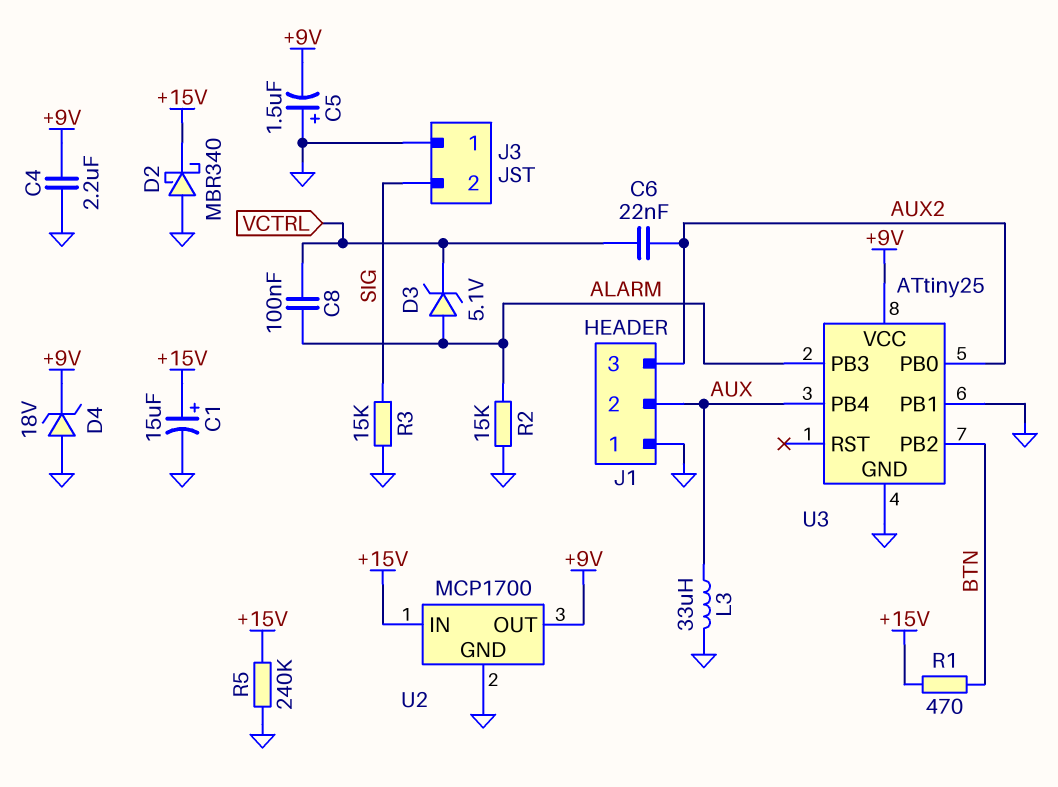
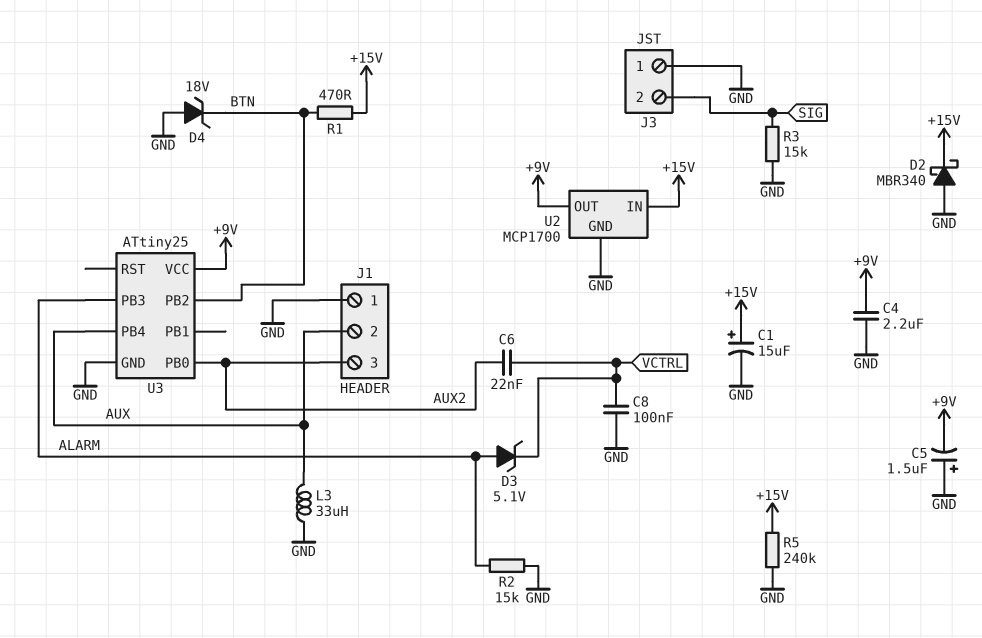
C8: 100nF (ALARM, VCTRL) -> 100nF (GND, VCTRL)
D4: zener 18V (A GND, K +9V) -> zener 18V (A GND, K BTN)
U3 pin PB1: GND -> none

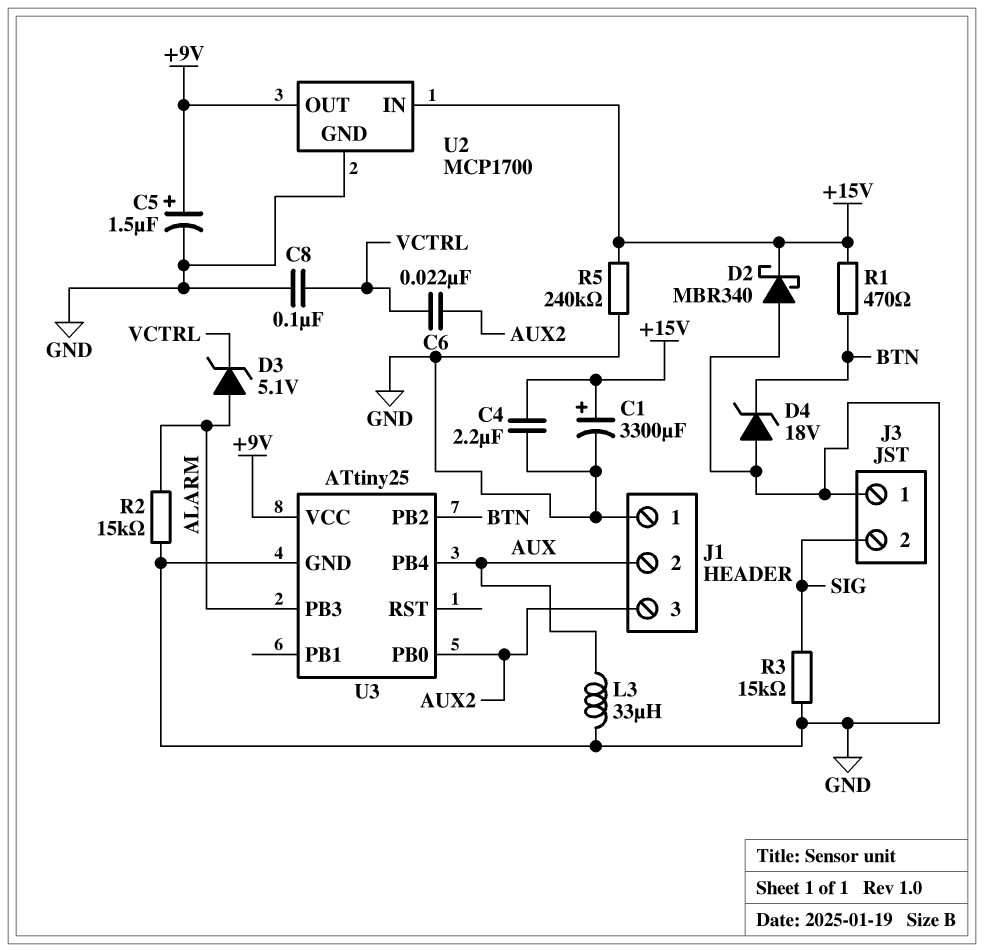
C1: 15uF (plus +15V, minus GND) -> 3300uF (plus +15V, minus GND)
C4: 2.2uF (+9V, GND) -> 2.2uF (+15V, GND)
C5: 1.5uF (plus GND, minus +9V) -> 1.5uF (plus +9V, minus GND)

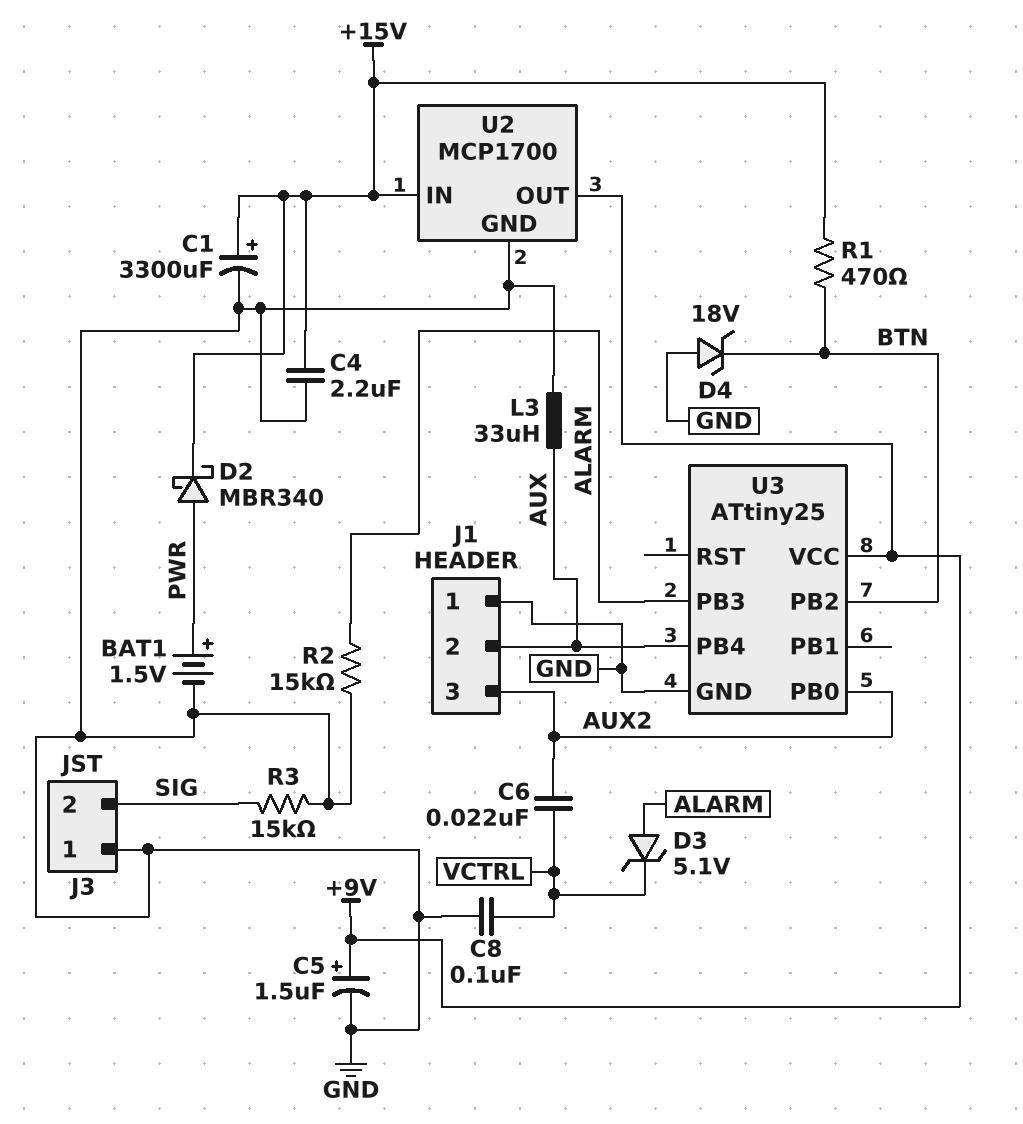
BAT1: none -> 1.5V (plus PWR, minus GND)
D2: schottky MBR340 (A GND, K +15V) -> schottky MBR340 (A PWR, K +15V)
R5: 240k (+15V, GND) -> none

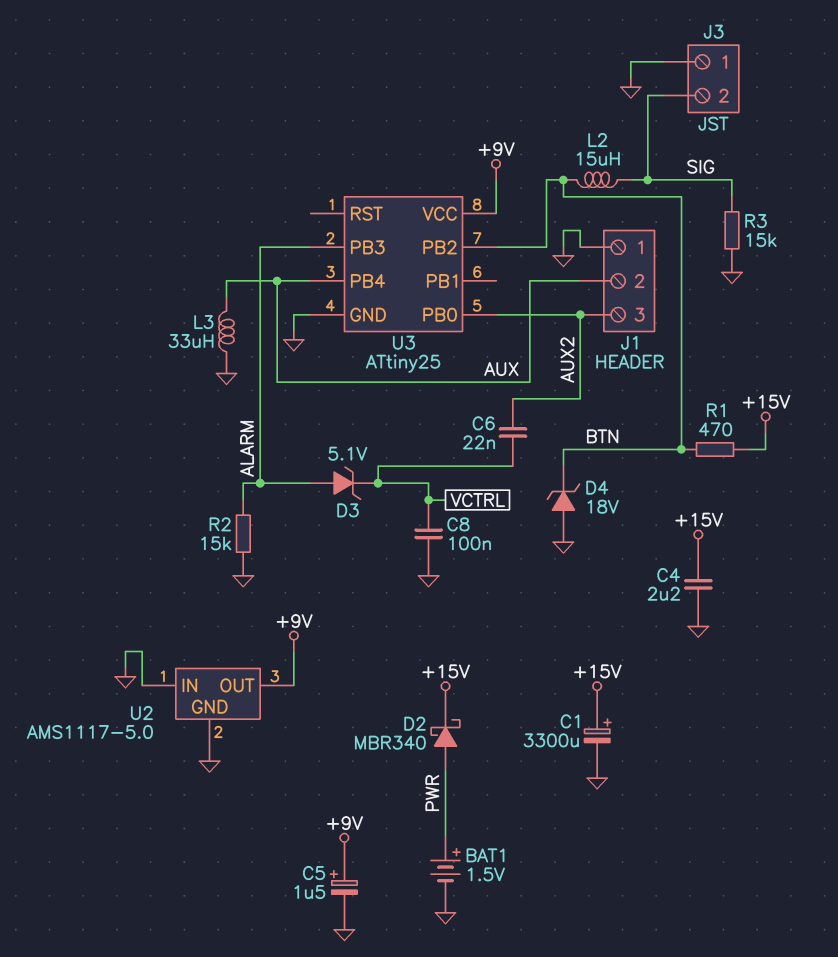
L2: none -> 15uH (BTN, SIG)
U2: MCP1700 -> AMS1117-5.0
U2 pin IN: +15V -> GND

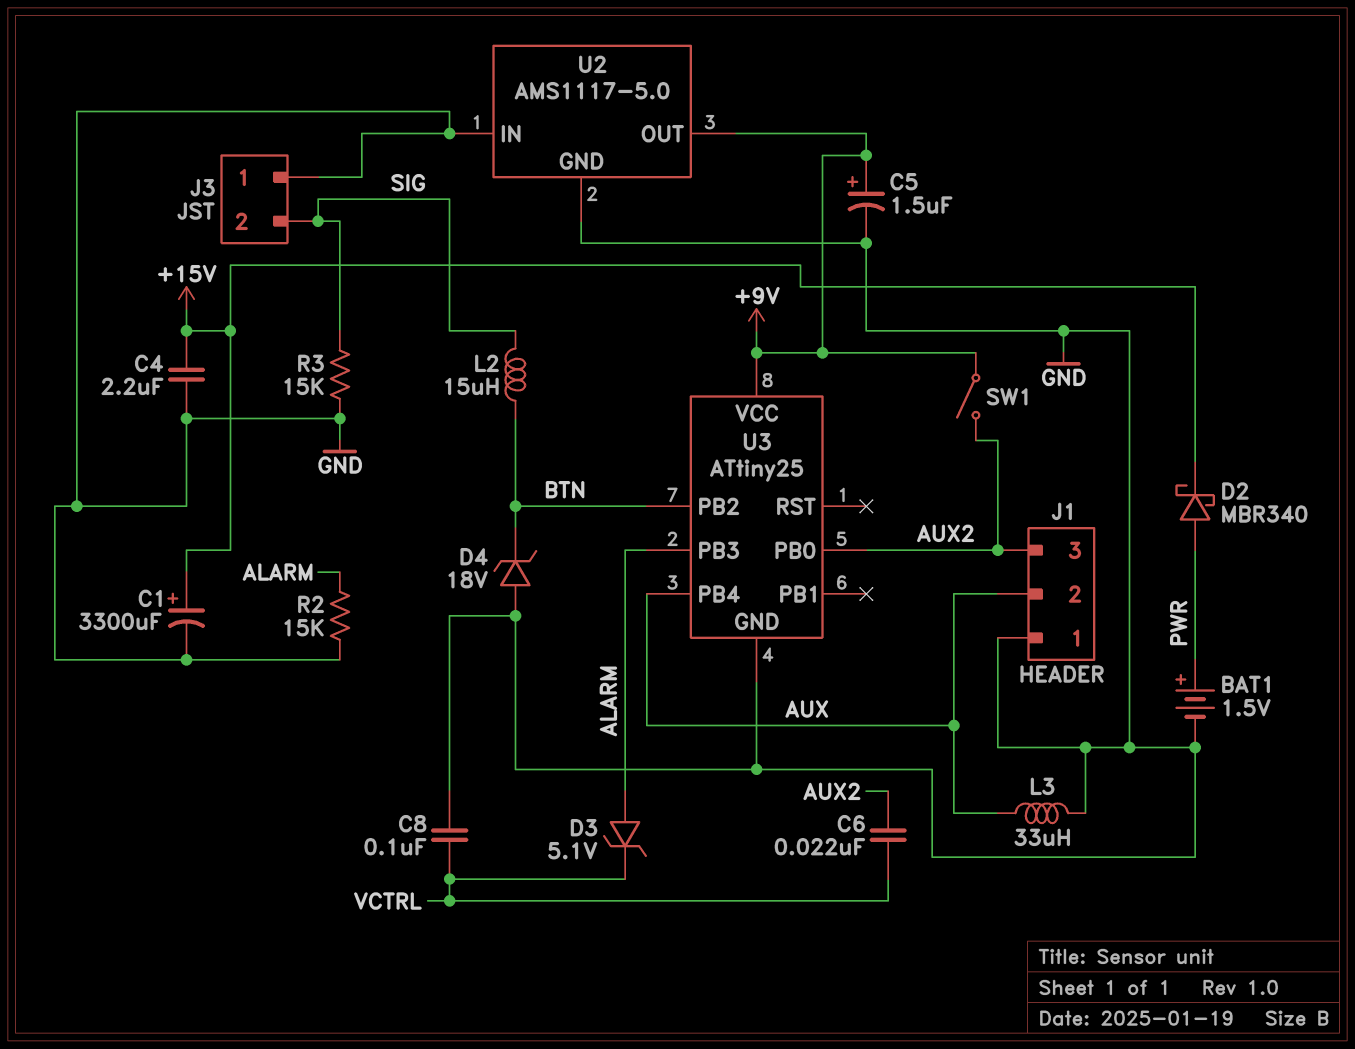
R1: 470 (+15V, BTN) -> none
SW1: none -> switch (+9V, AUX2)

